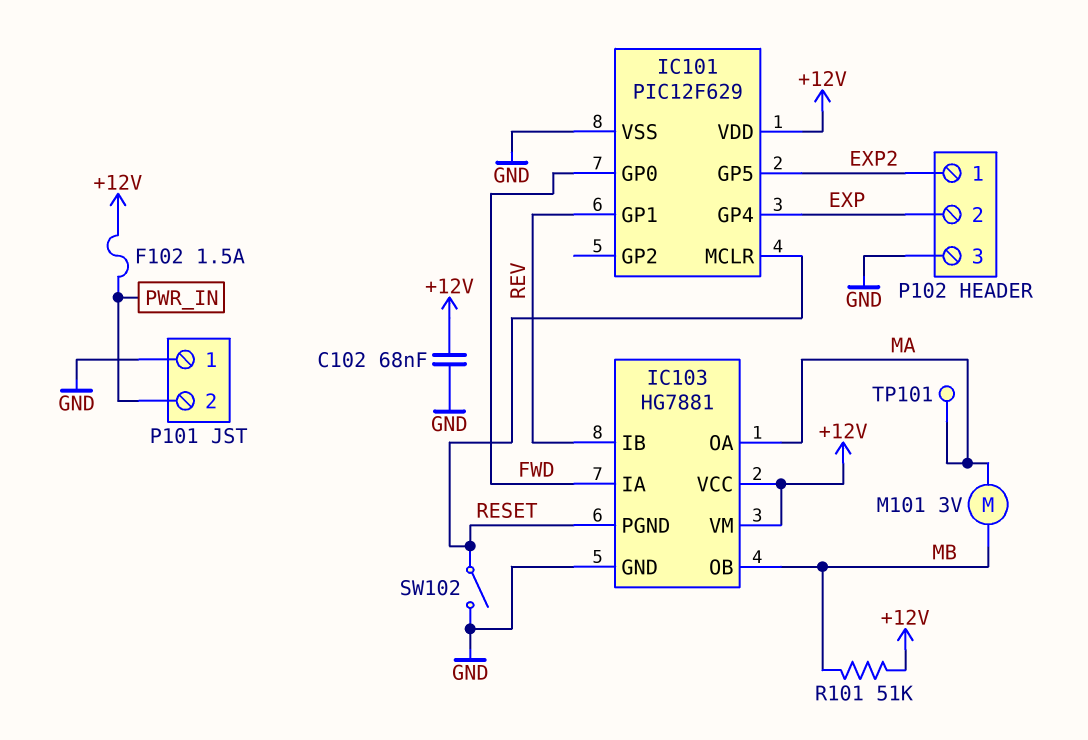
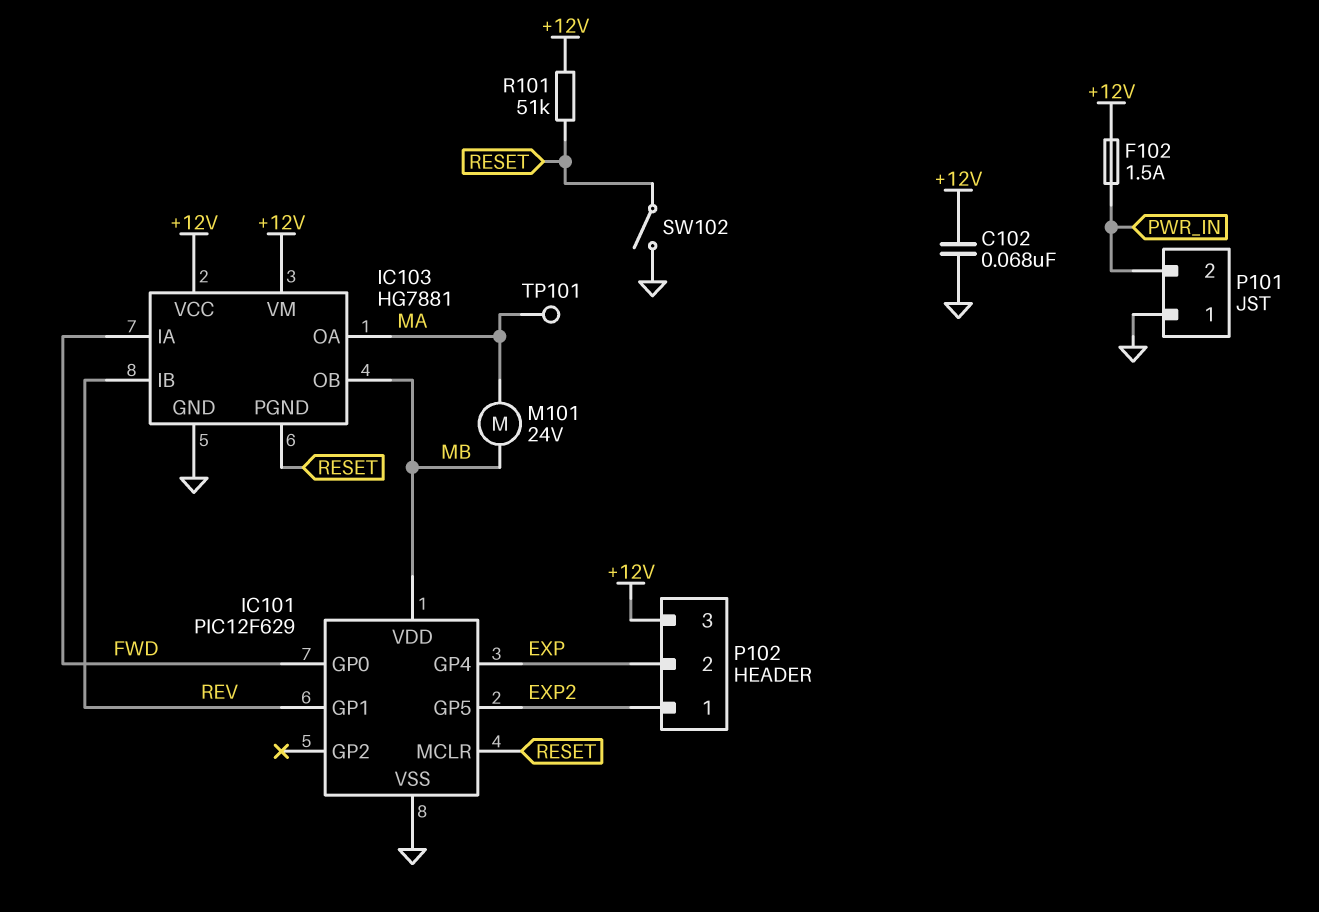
IC101 pin VDD: +12V -> MB
M101: motor 3V (MA, MB) -> motor 24V (MA, MB)
P102 pin 3: GND -> +12V
R101: 51k (+12V, MB) -> 51k (+12V, RESET)

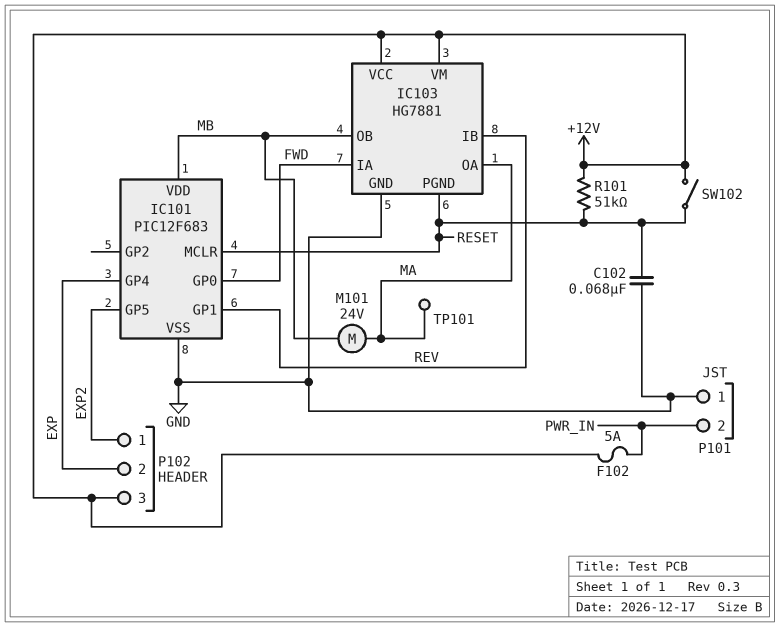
C102: 68nF (+12V, GND) -> 68nF (GND, RESET)
F102: 1.5A (+12V, PWR_IN) -> 5A (+12V, PWR_IN)
IC101: PIC12F629 -> PIC12F683
SW102: switch (GND, RESET) -> switch (+12V, RESET)

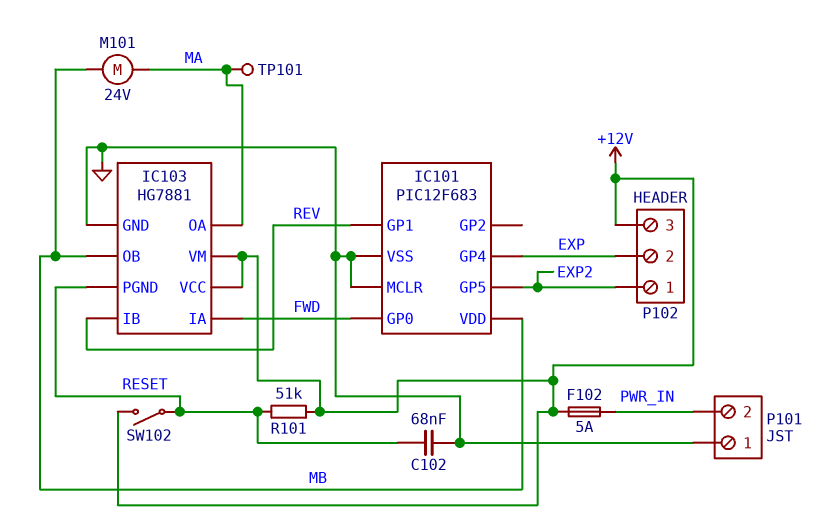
IC101 pin MCLR: RESET -> GND

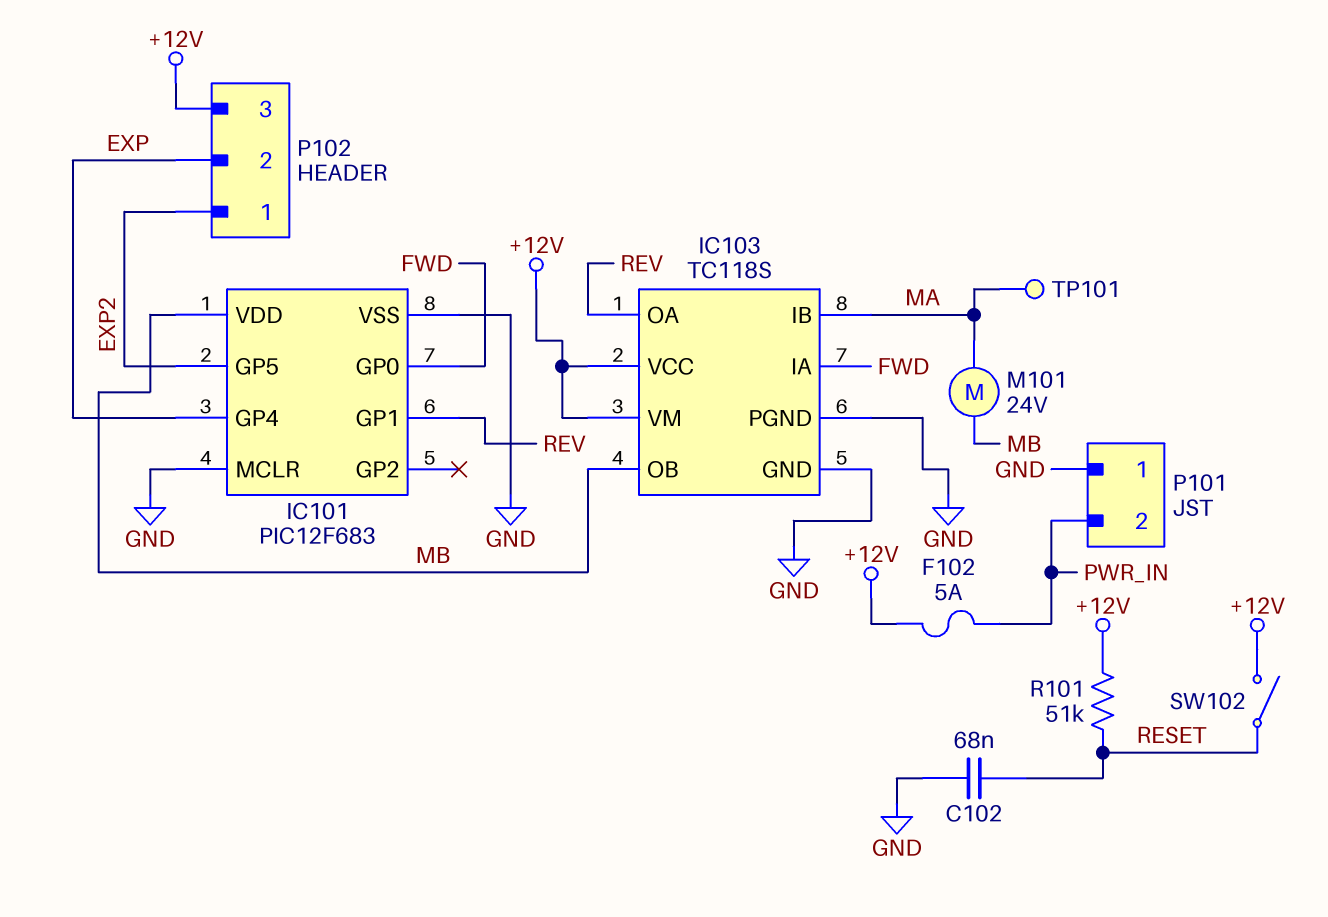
IC103: HG7881 -> TC118S
IC103 pin IB: REV -> MA
IC103 pin OA: MA -> REV
IC103 pin PGND: RESET -> GND

